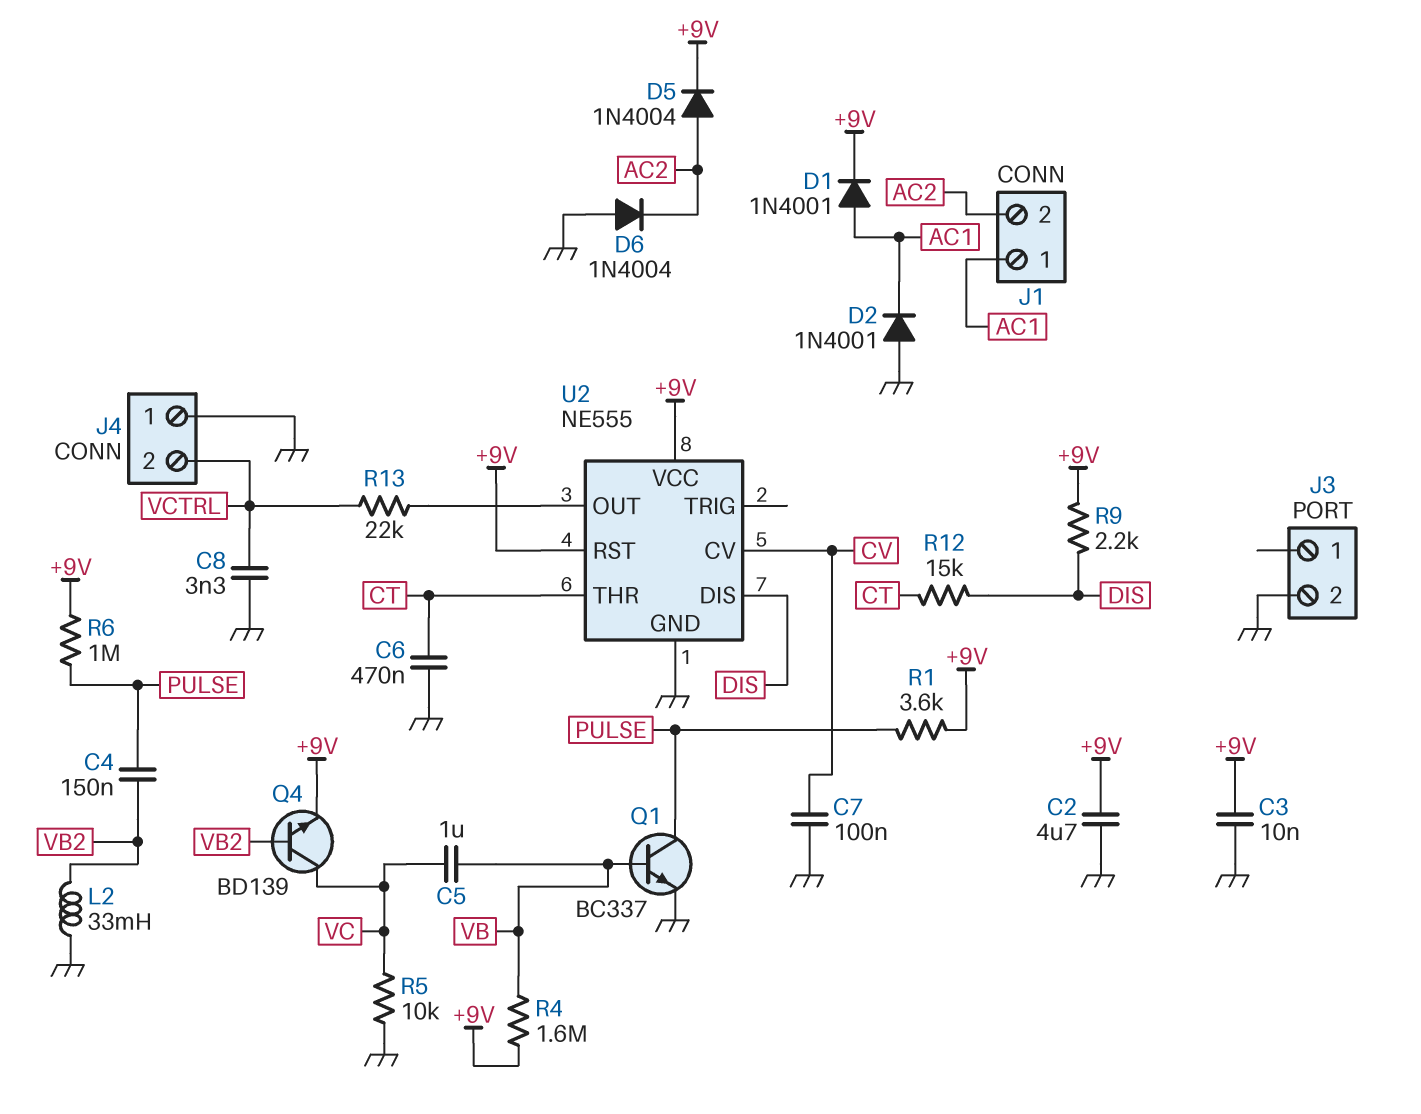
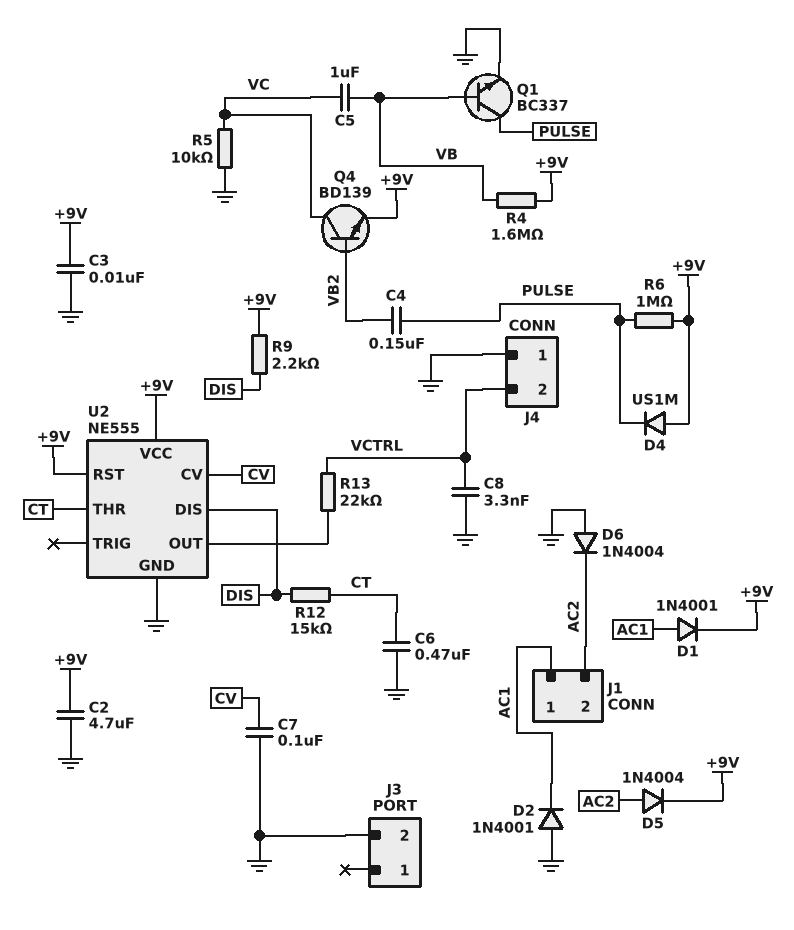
D4: none -> diode US1M (A +9V, K PULSE)
L2: 33mH (GND, VB2) -> none
R1: 3.6k (+9V, PULSE) -> none

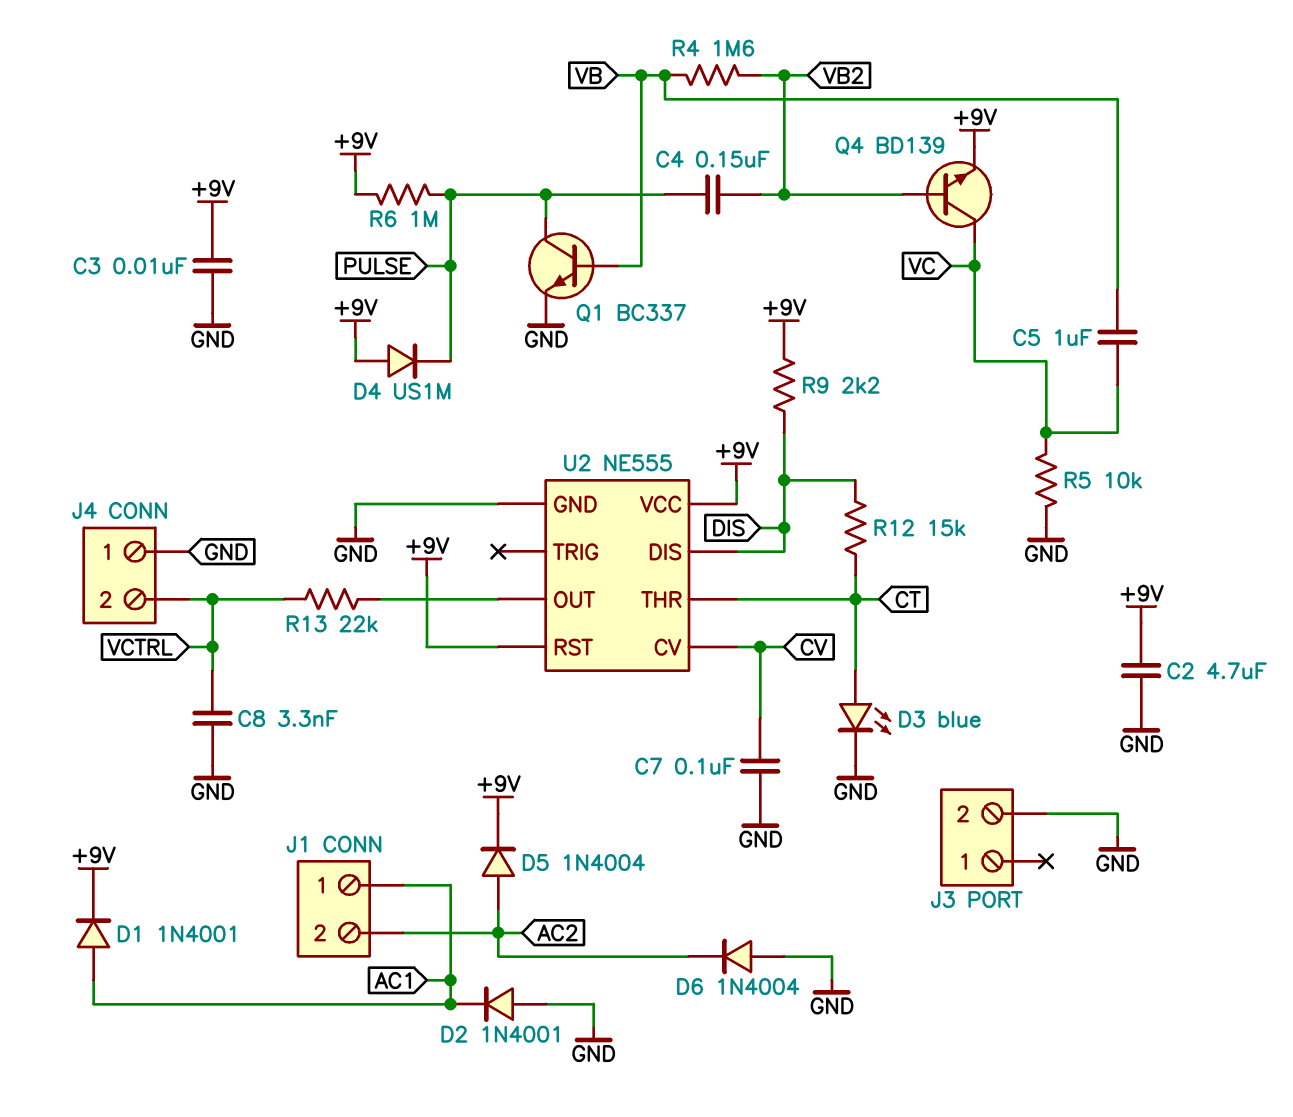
C6: 470nF (CT, GND) -> none
D3: none -> LED blue (A CT, K GND)
R4: 1.6M (+9V, VB) -> 1.6M (VB, VB2)

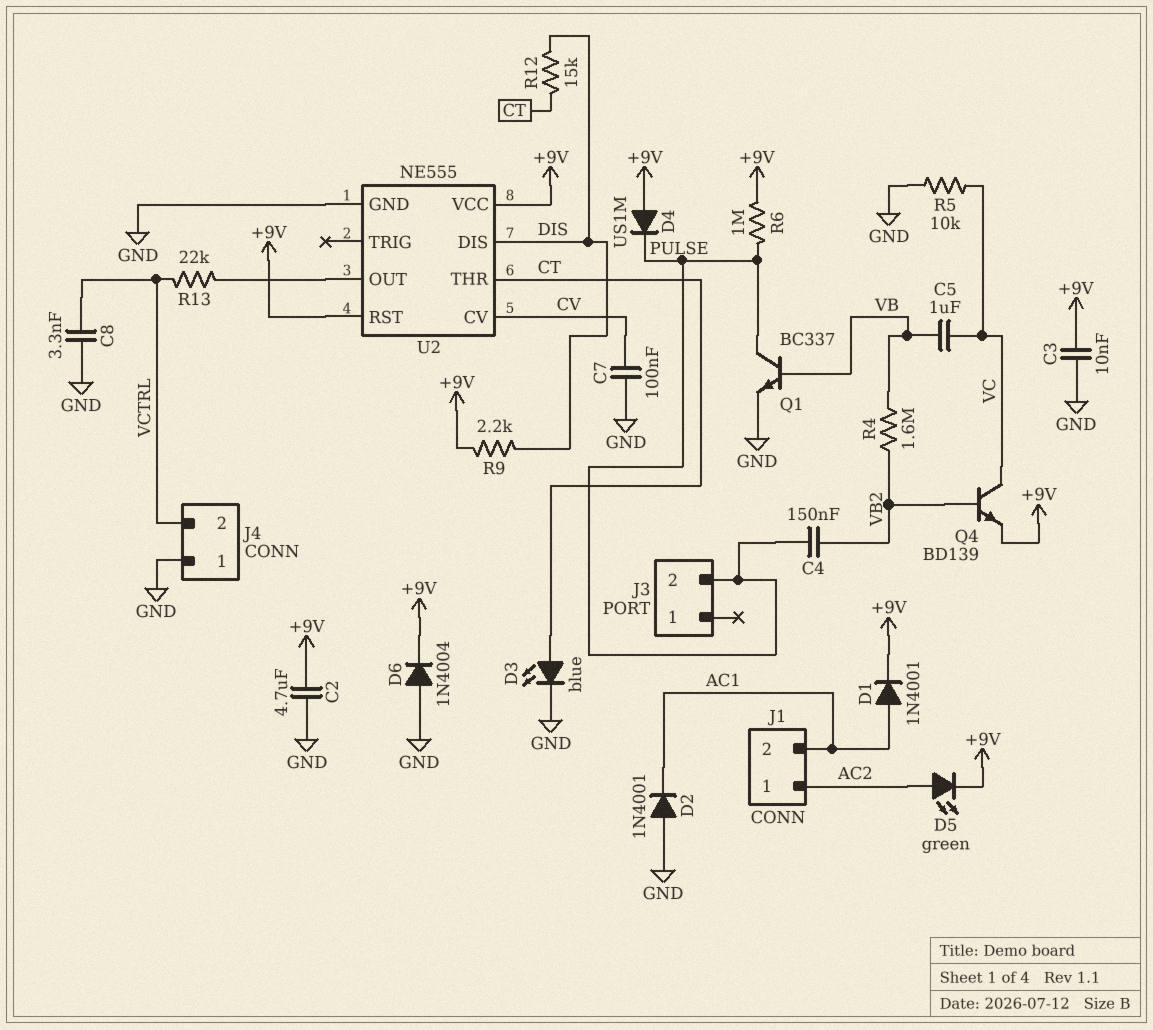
D5: diode 1N4004 (A AC2, K +9V) -> LED green (A AC2, K +9V)
D6: diode 1N4004 (A GND, K AC2) -> diode 1N4004 (A GND, K +9V)
J1 pin 1: AC1 -> AC2
J1 pin 2: AC2 -> AC1
J3 pin 2: GND -> PULSE

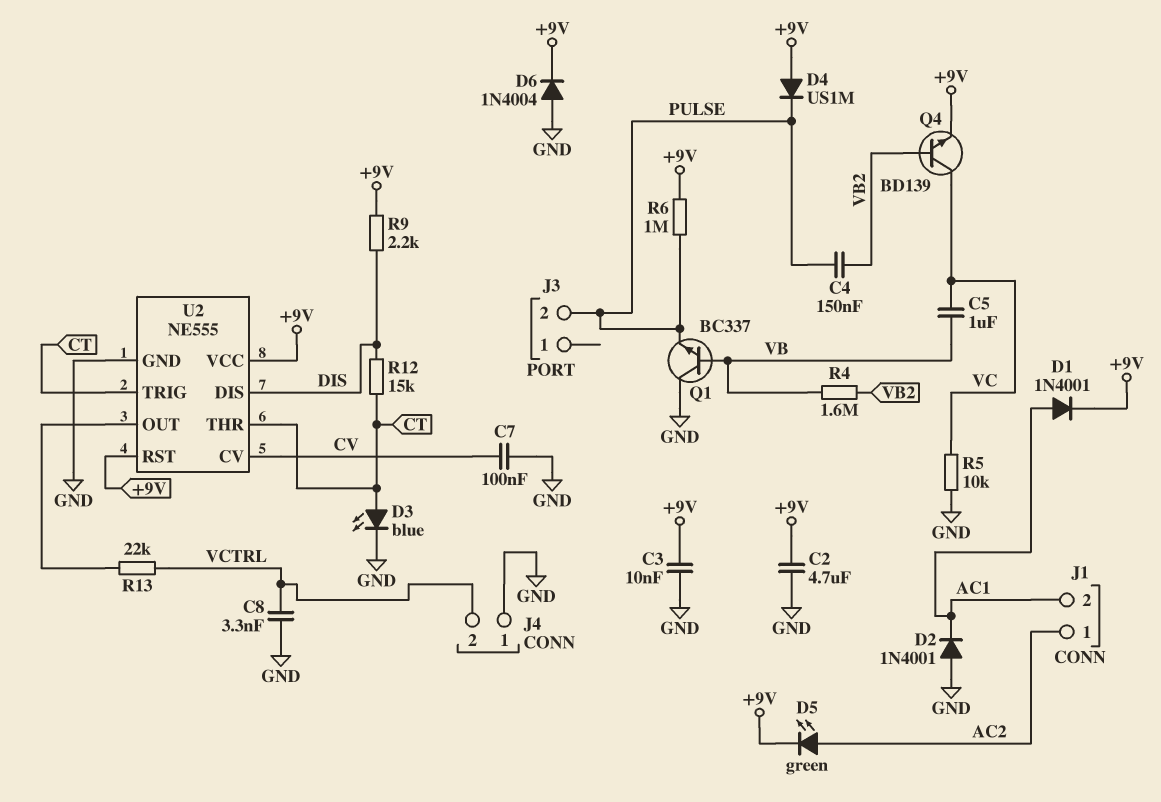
Q1: NPN BC337 (B VB, C PULSE, E GND) -> NPN BC337 (B VB, C GND, E PULSE)
U2 pin TRIG: none -> CT

